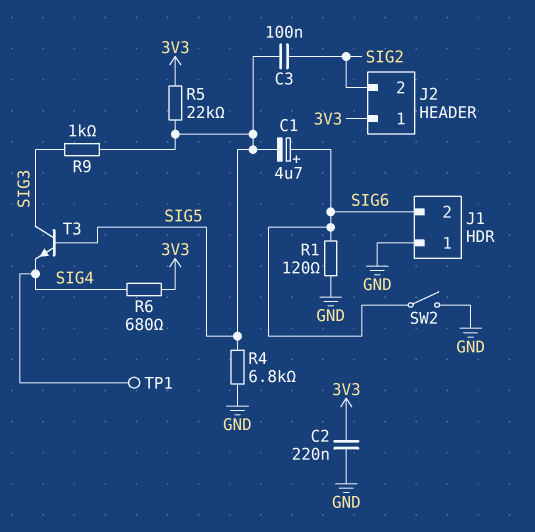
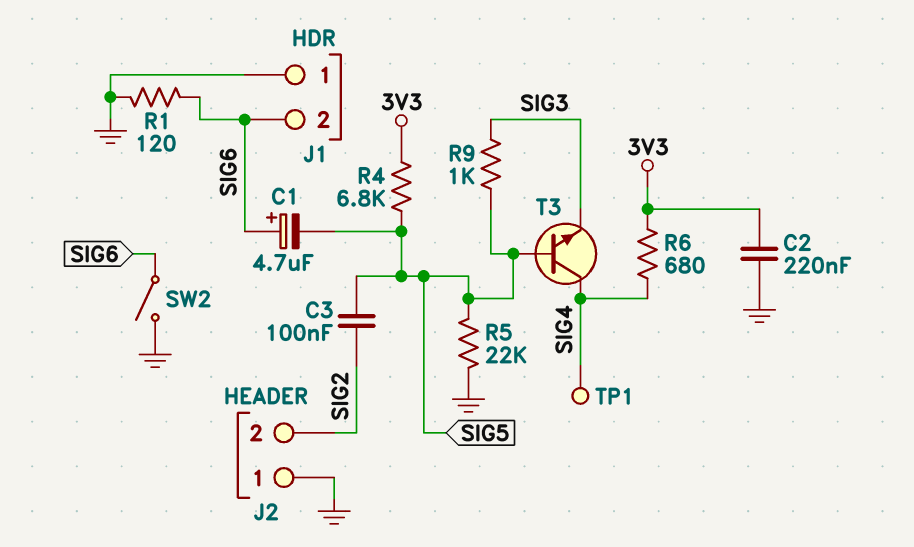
J2 pin 1: 3V3 -> GND
R4: 6.8k (GND, SIG5) -> 6.8k (3V3, SIG5)
R5: 22k (3V3, SIG5) -> 22k (GND, SIG5)
T3: NPN (B SIG5, C SIG3, E SIG4) -> NPN (B SIG5, C SIG4, E SIG3)

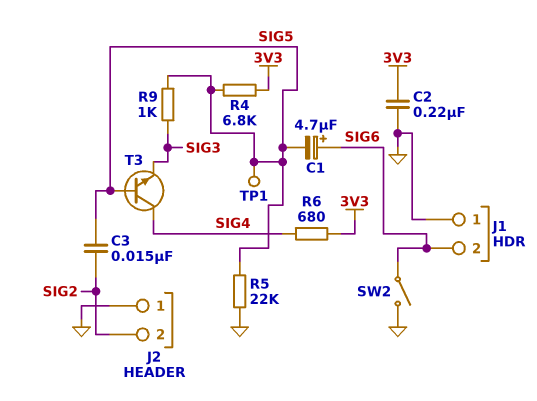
C3: 100nF (SIG2, SIG5) -> 15nF (SIG2, SIG5)
R1: 120 (GND, SIG6) -> none
TP1: test point (SIG4) -> test point (SIG5)

